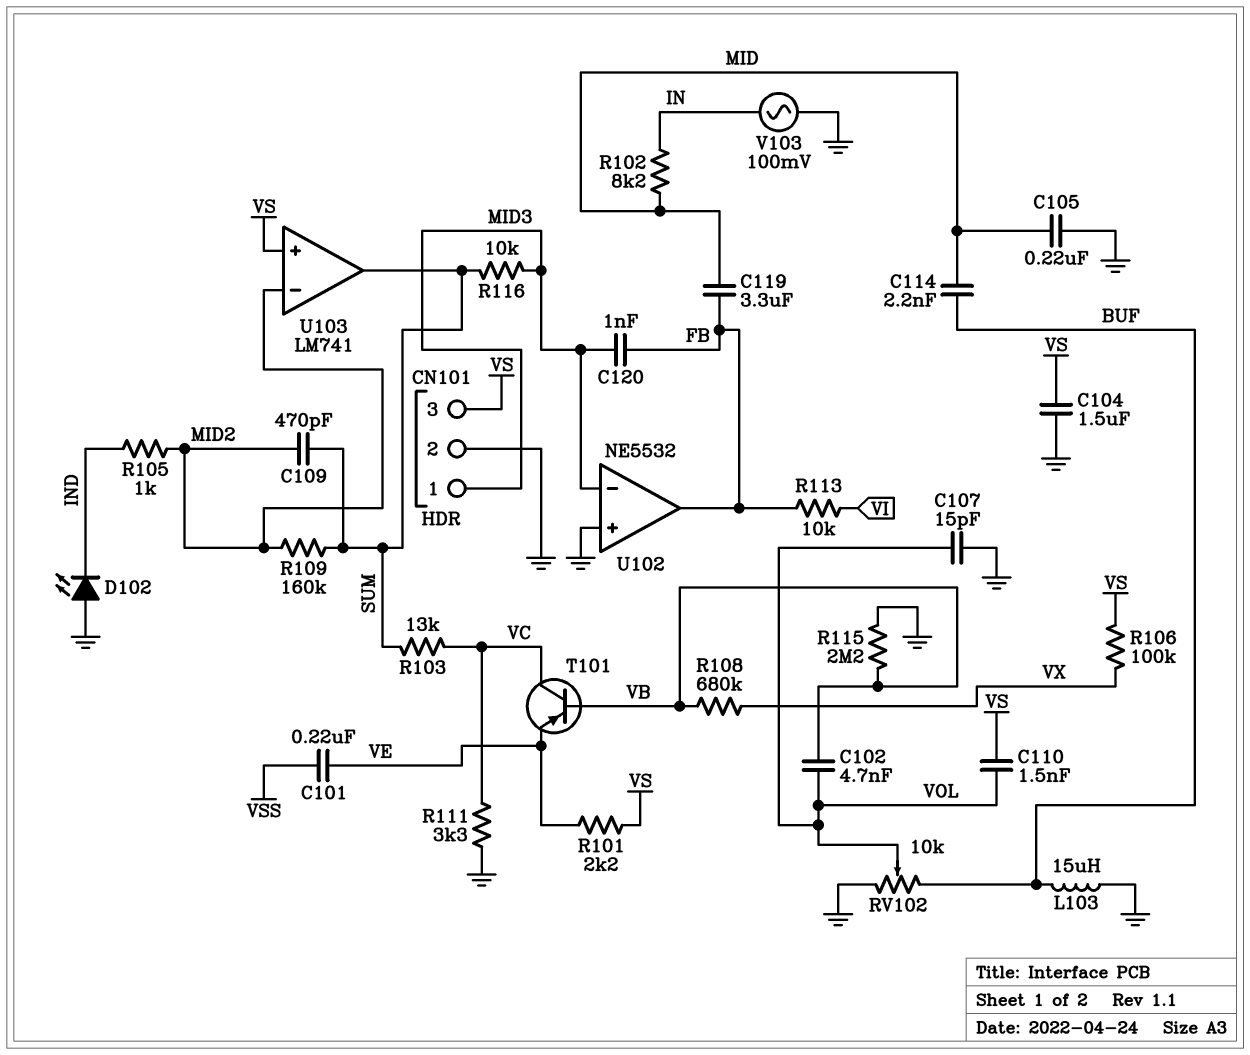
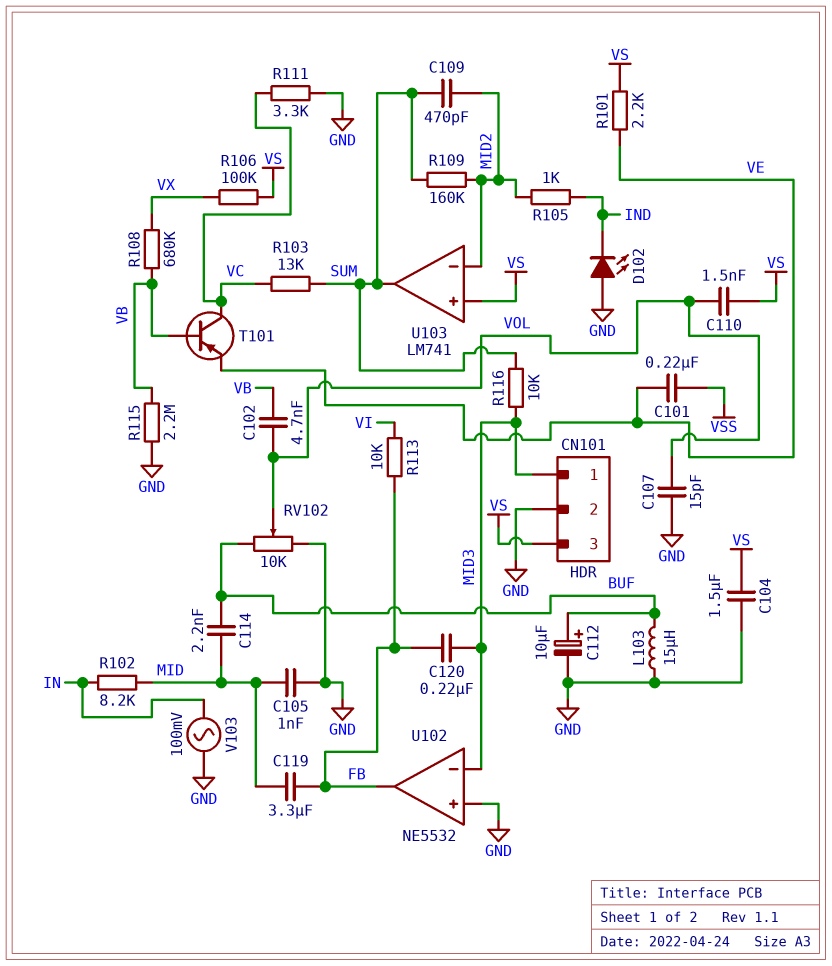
C105: 220nF (GND, MID) -> 1nF (GND, MID)
C112: none -> 10uF (plus BUF, minus GND)
C120: 1nF (FB, MID3) -> 220nF (FB, MID3)

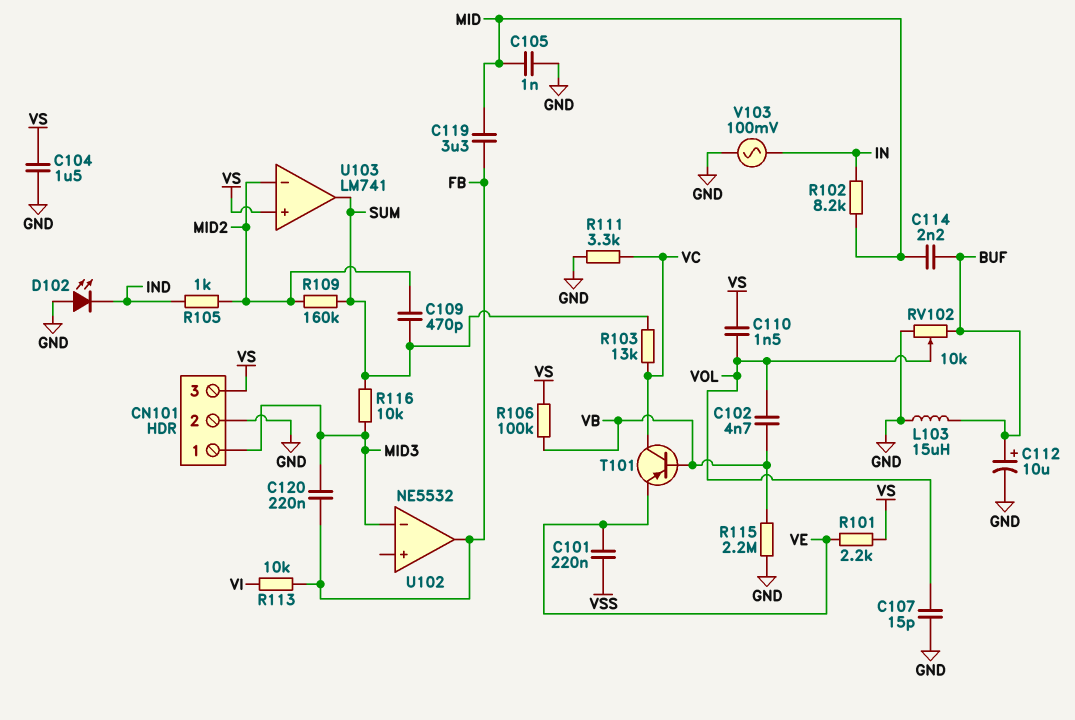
R106: 100k (VS, VX) -> 100k (VB, VS)
R108: 680k (VB, VX) -> none
U102 pin in+: GND -> none

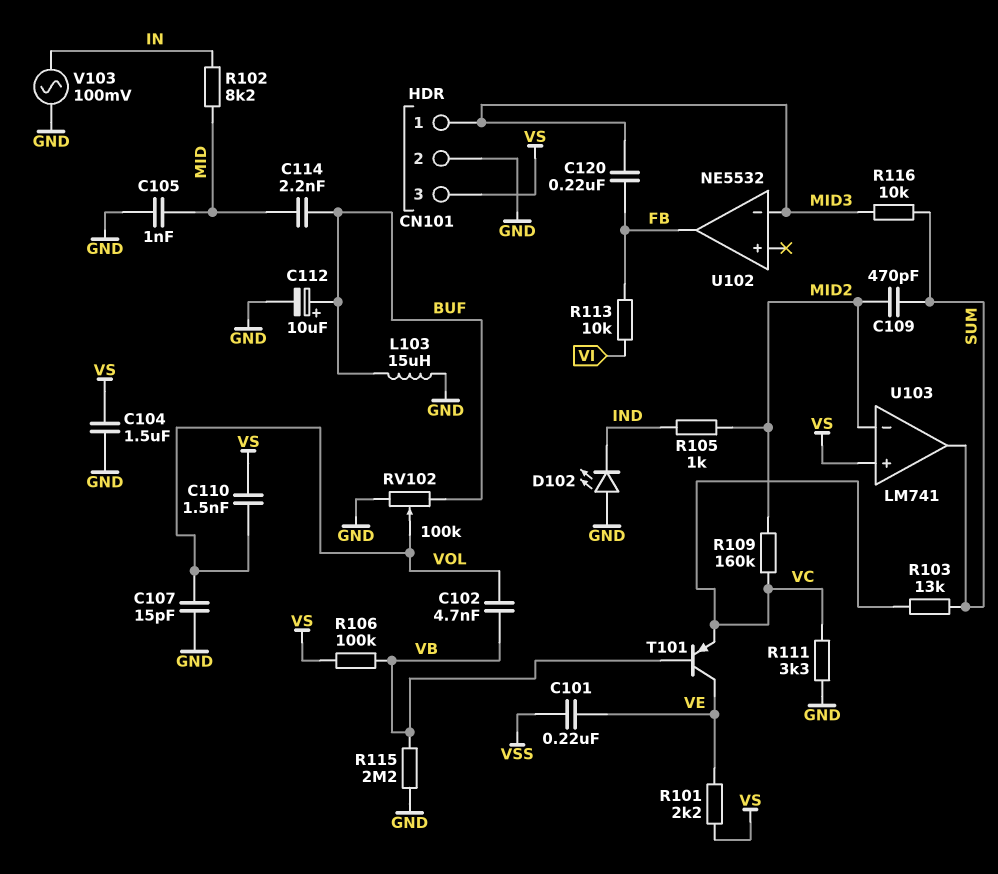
C119: 3.3uF (FB, MID) -> none
R109: 160k (MID2, SUM) -> 160k (MID2, VC)
RV102: 10k (BUF, GND, wiper VOL) -> 100k (BUF, GND, wiper VOL)
T101: PNP (B VB, C VC, E VE) -> PNP (B VB, C VE, E VC)

